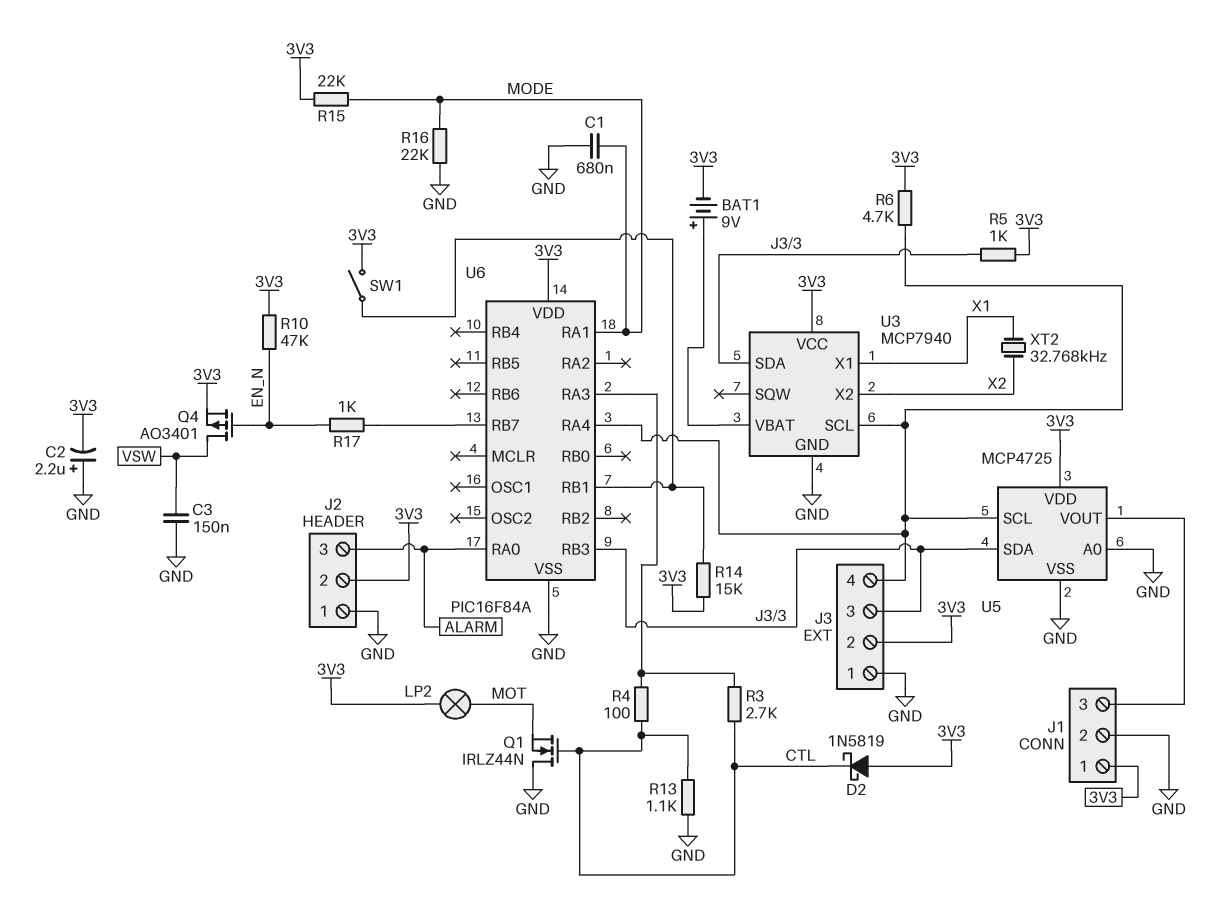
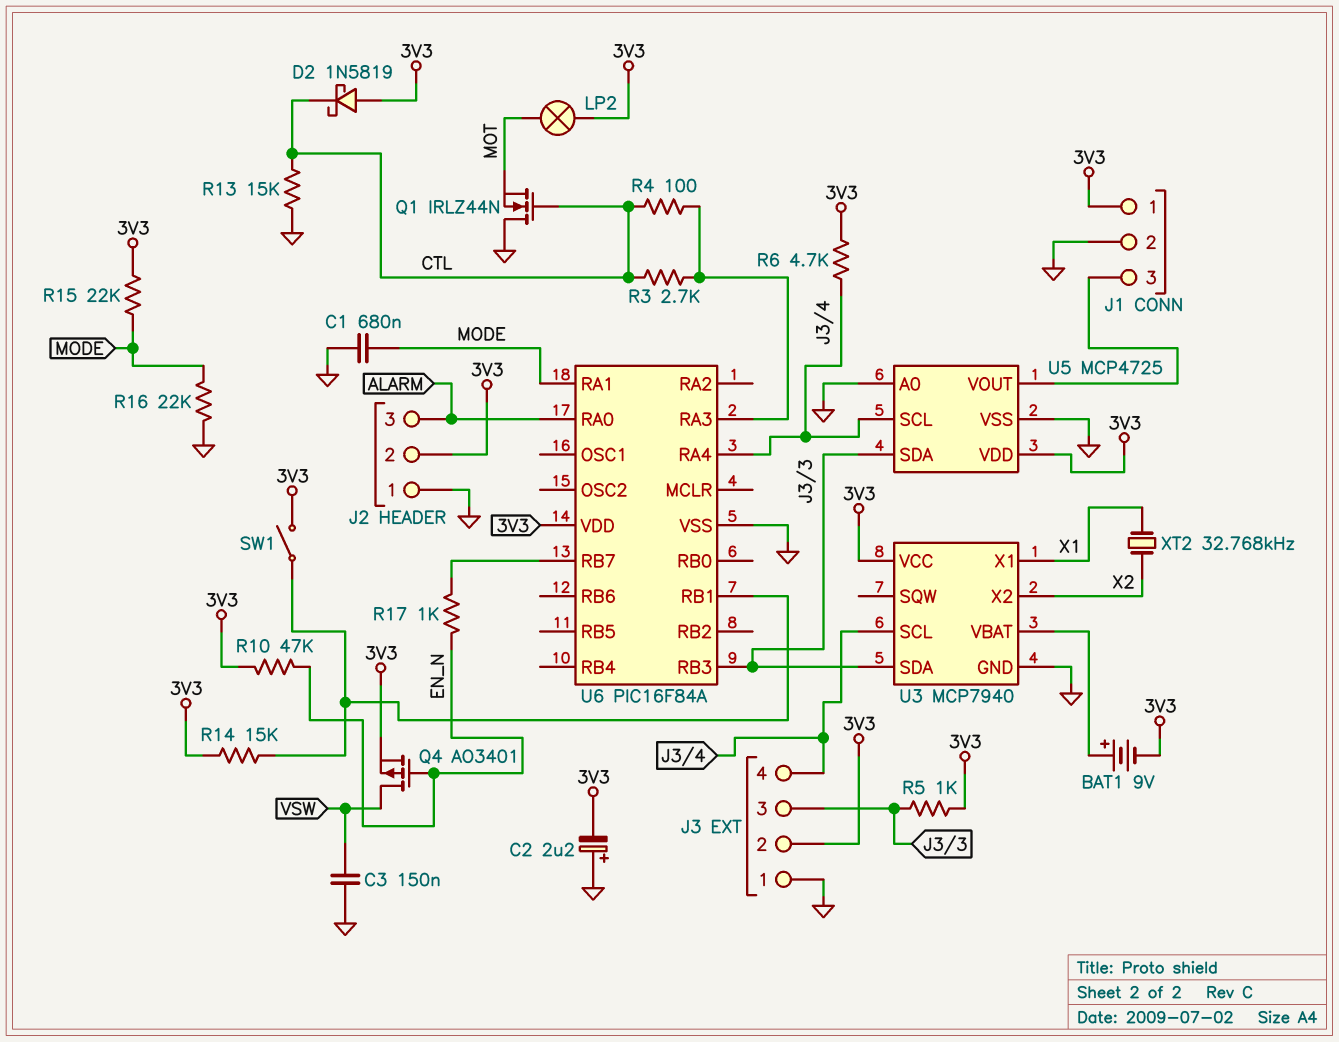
R13: 1.1k (CTL, GND) -> 15k (CTL, GND)

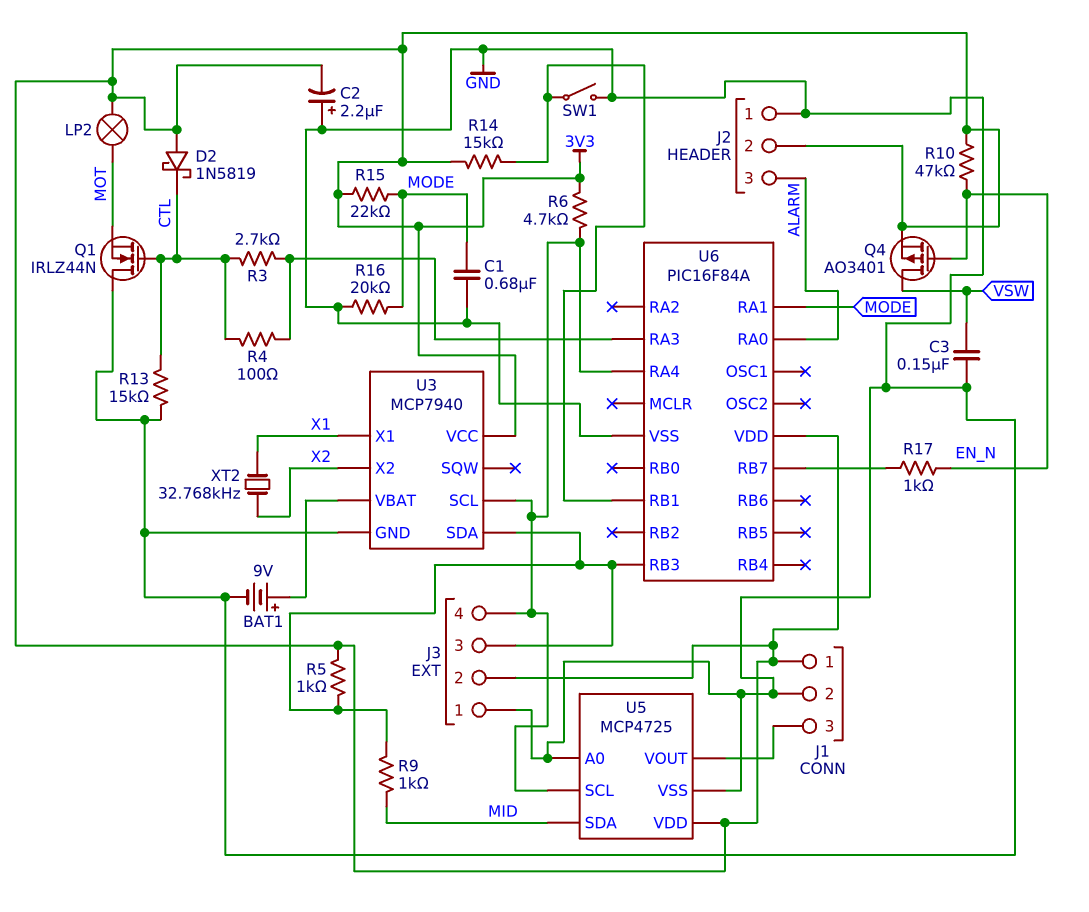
BAT1: 9V (plus U3/VBAT, minus 3V3) -> 9V (plus U3/VBAT, minus GND)
R9: none -> 1k (J3/3, MID)
R16: 22k (GND, MODE) -> 20k (GND, MODE)
SW1: switch (3V3, U6/RB1) -> switch (GND, U6/RB1)
U5 pin SDA: J3/3 -> MID

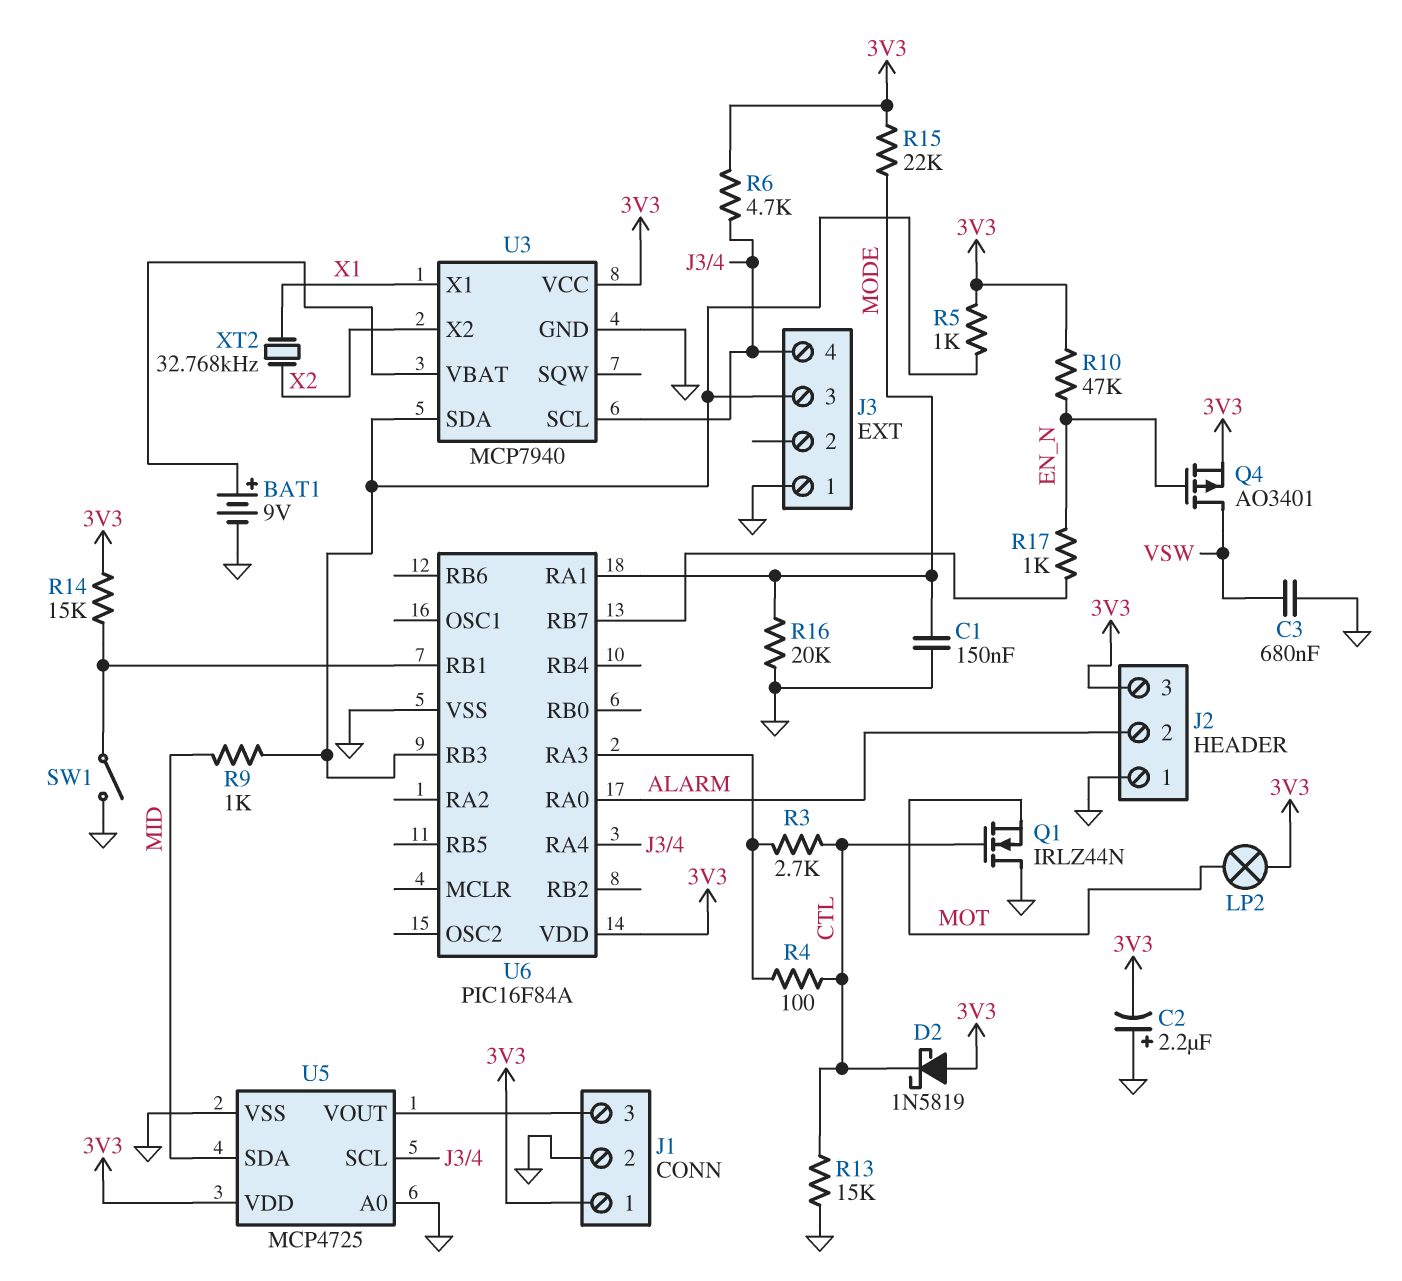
C1: 680nF (GND, MODE) -> 150nF (GND, MODE)
C3: 150nF (GND, VSW) -> 680nF (GND, VSW)
J2 pin 2: 3V3 -> ALARM
J2 pin 3: ALARM -> 3V3
J3 pin 2: 3V3 -> none

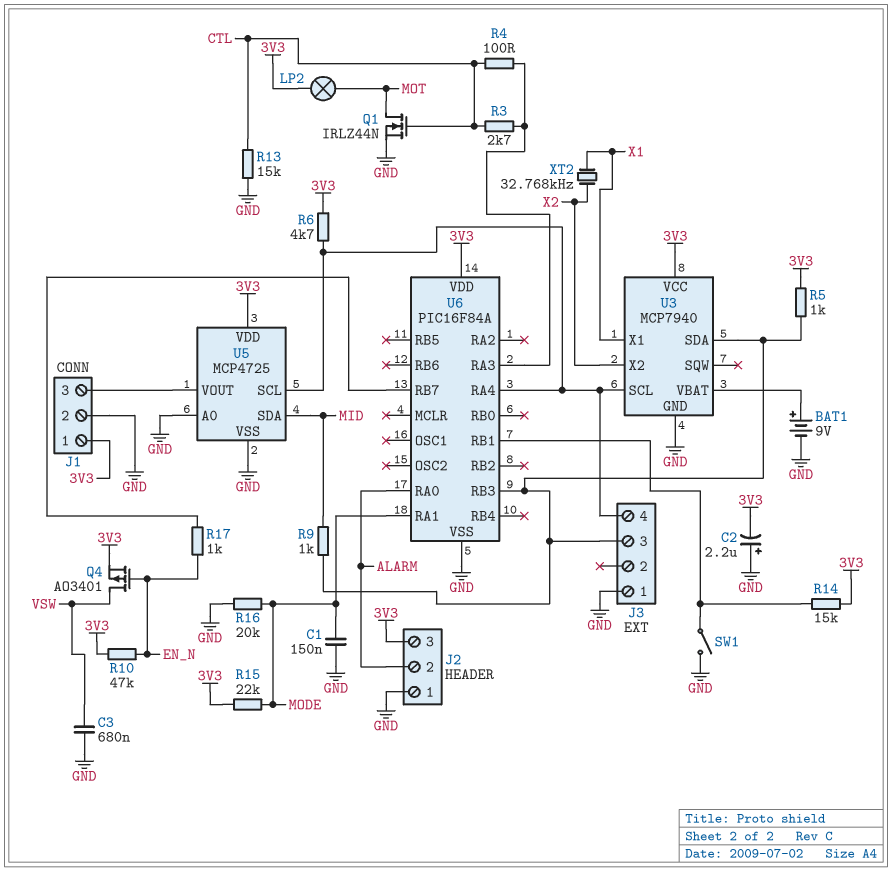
D2: schottky 1N5819 (A 3V3, K CTL) -> none
Q1: NMOS IRLZ44N (G CTL, D GND, S MOT) -> NMOS IRLZ44N (G CTL, D MOT, S GND)

